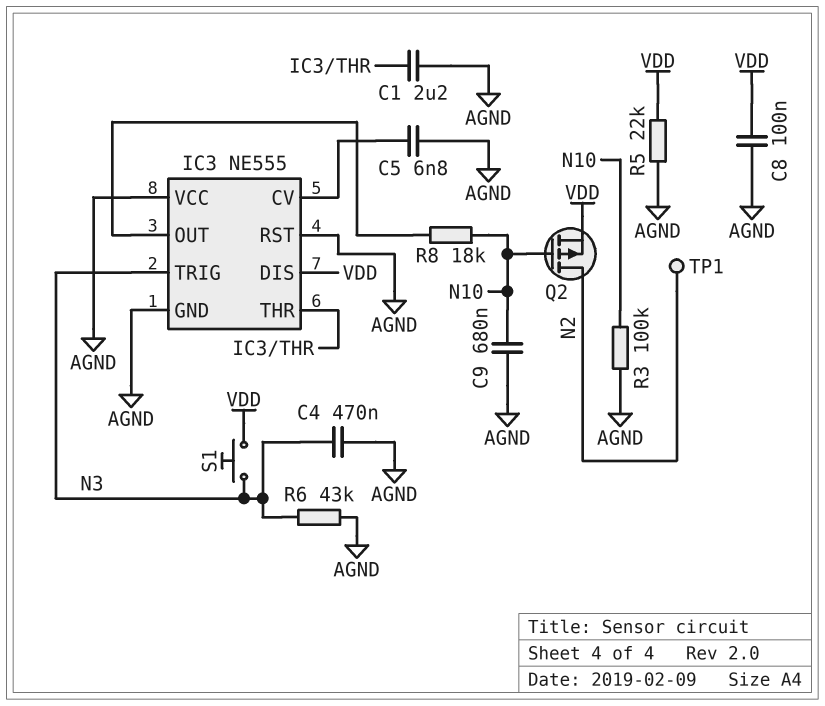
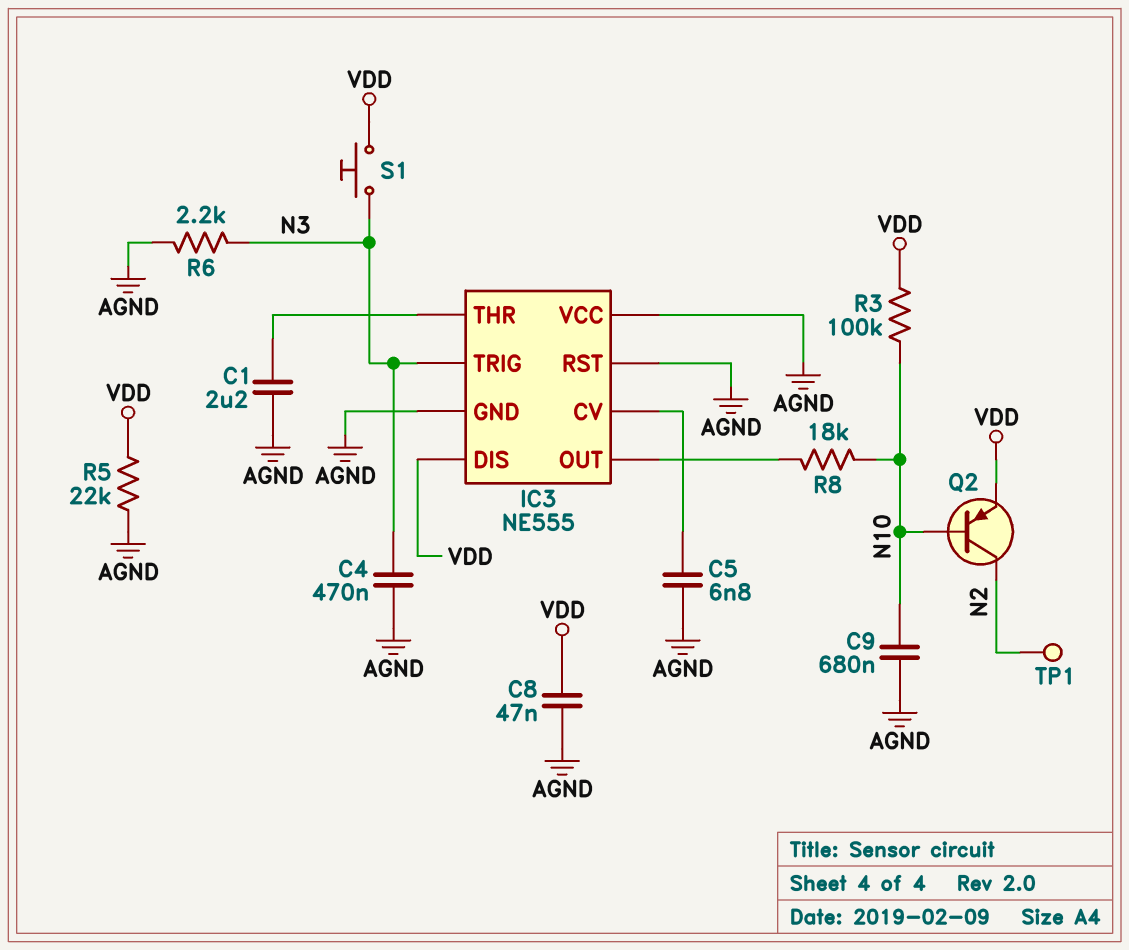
C8: 100nF (AGND, VDD) -> 47nF (AGND, VDD)
Q2: PMOS (G N10, D N2, S VDD) -> PNP (B N10, C N2, E VDD)
R3: 100k (AGND, N10) -> 100k (N10, VDD)
R6: 43k (AGND, N3) -> 2.2k (AGND, N3)

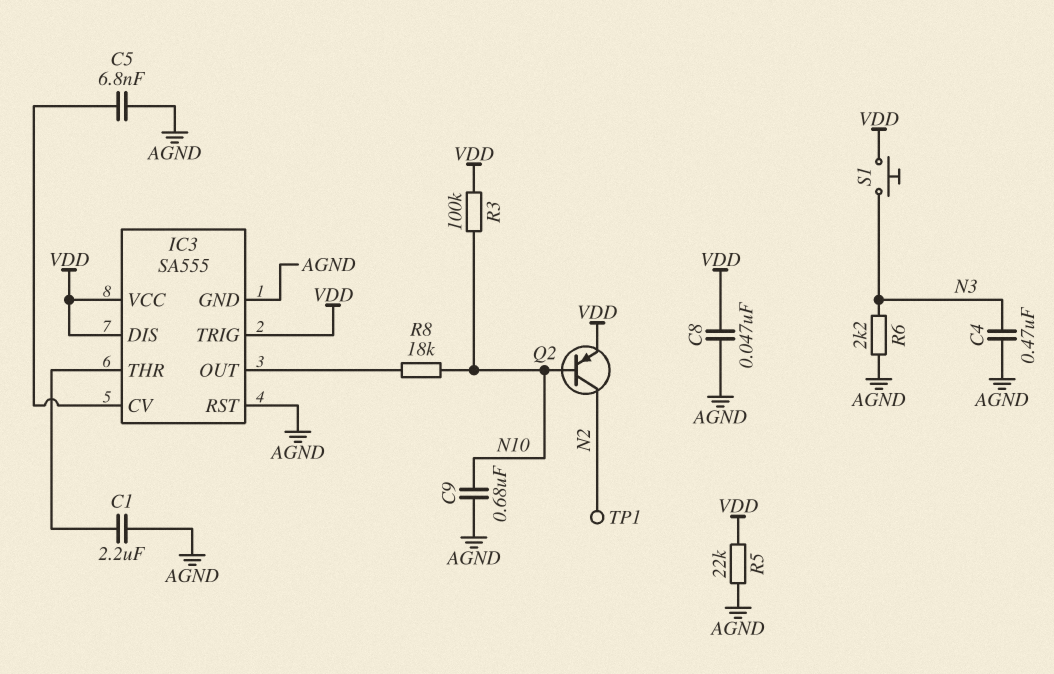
IC3: NE555 -> SA555
IC3 pin TRIG: N3 -> VDD
IC3 pin VCC: AGND -> VDD

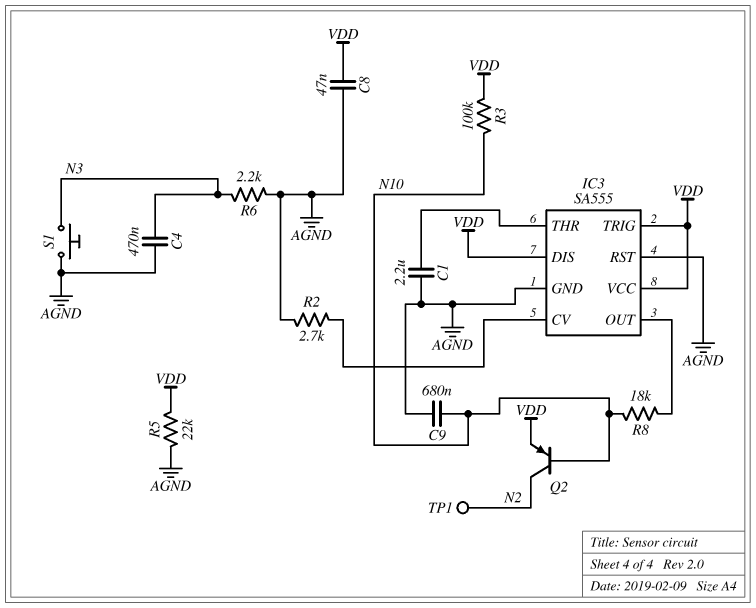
C5: 6.8nF (AGND, IC3/CV) -> none
R2: none -> 2.7k (AGND, IC3/CV)
S1: button (N3, VDD) -> button (AGND, N3)

